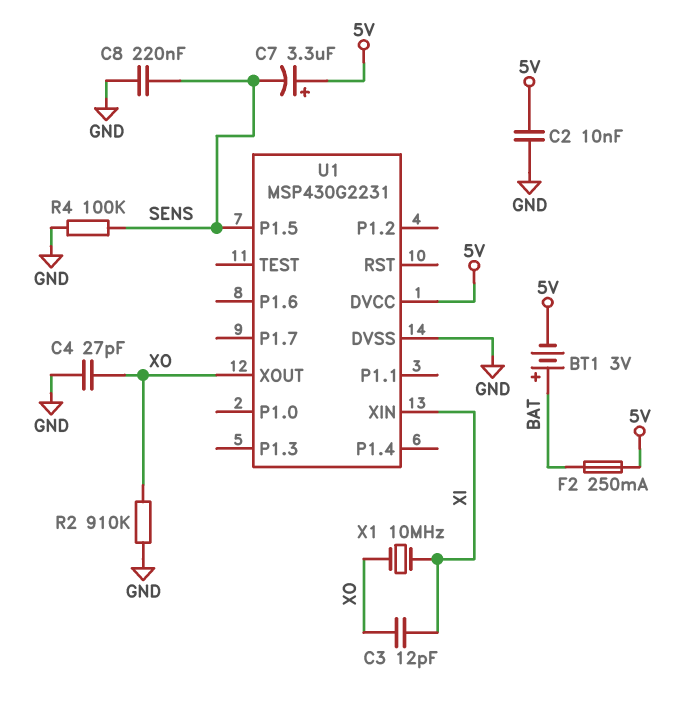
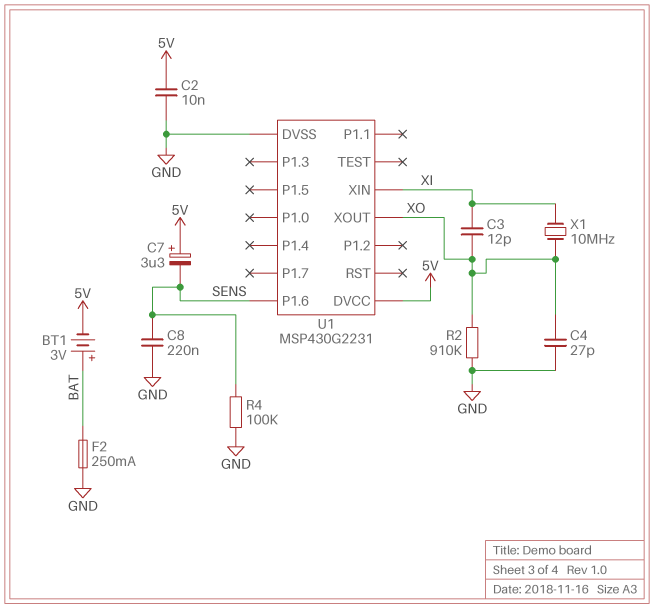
F2: 250mA (5V, BAT) -> 250mA (BAT, GND)
U1 pin P1.5: SENS -> none
U1 pin P1.6: none -> SENS

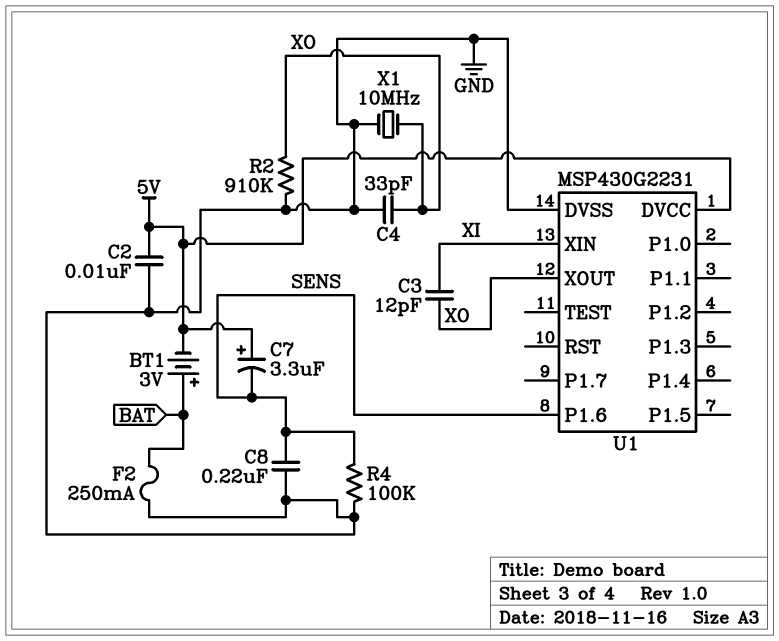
C4: 27pF (GND, XO) -> 33pF (GND, XO)
X1: 10MHz (XI, XO) -> 10MHz (GND, XO)

